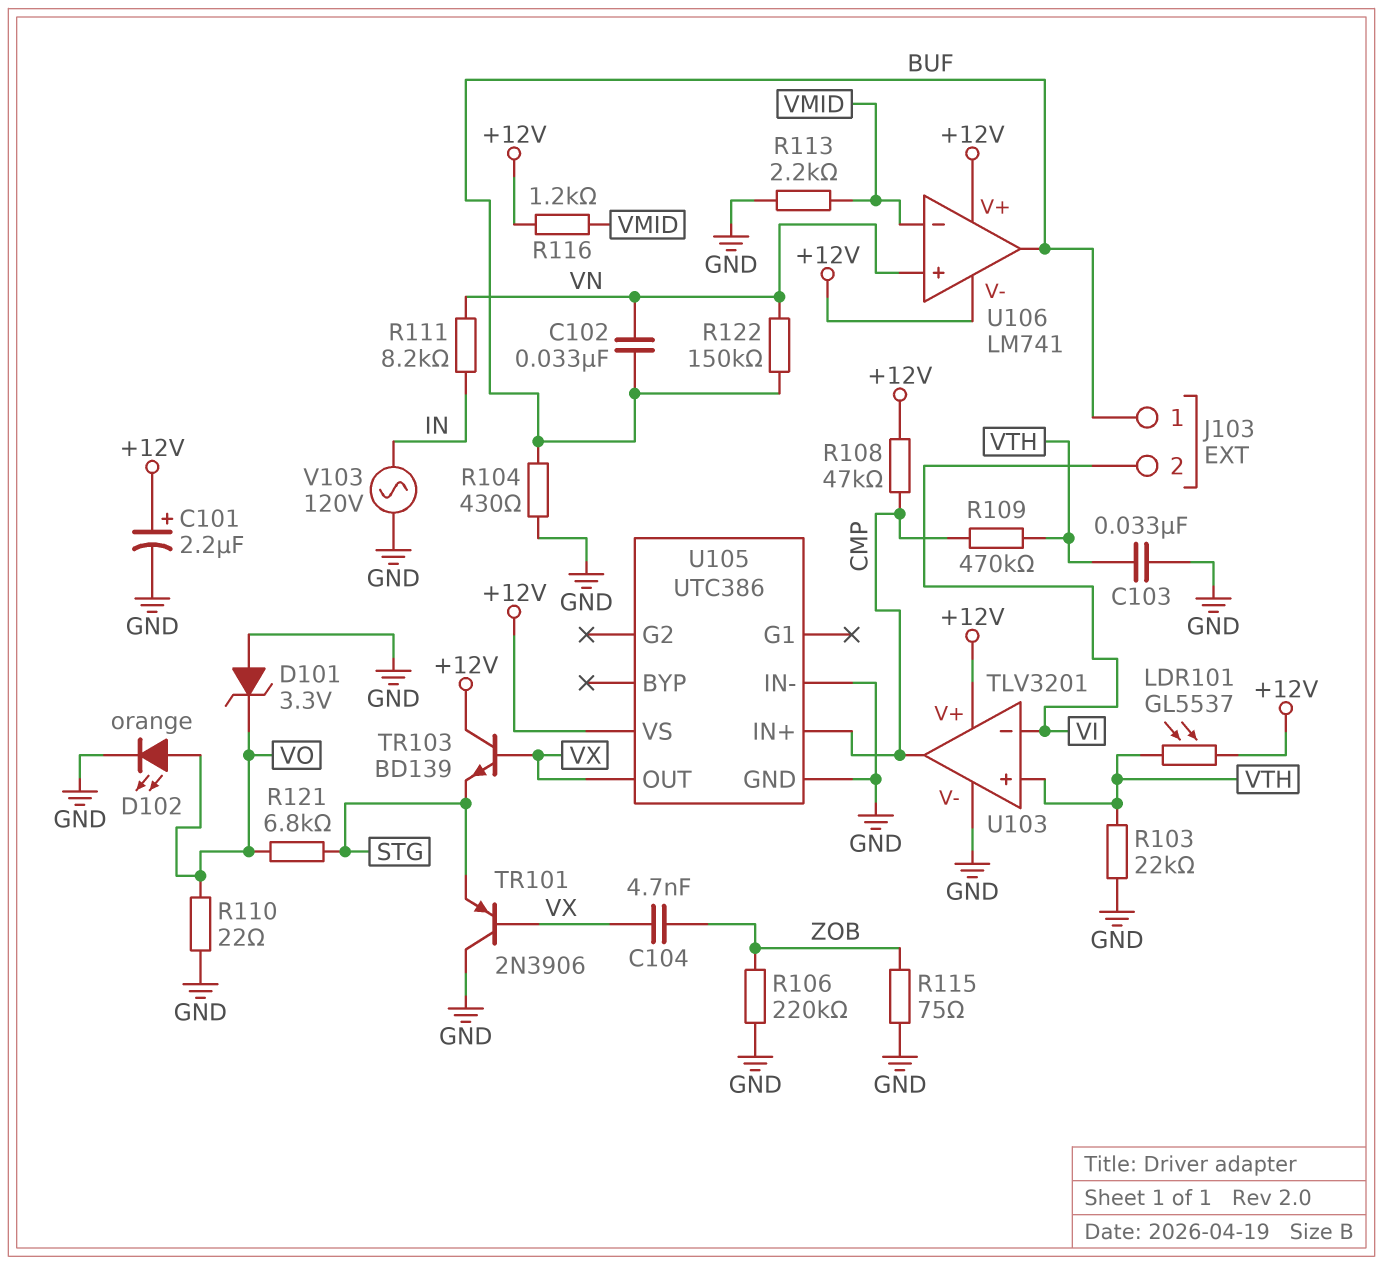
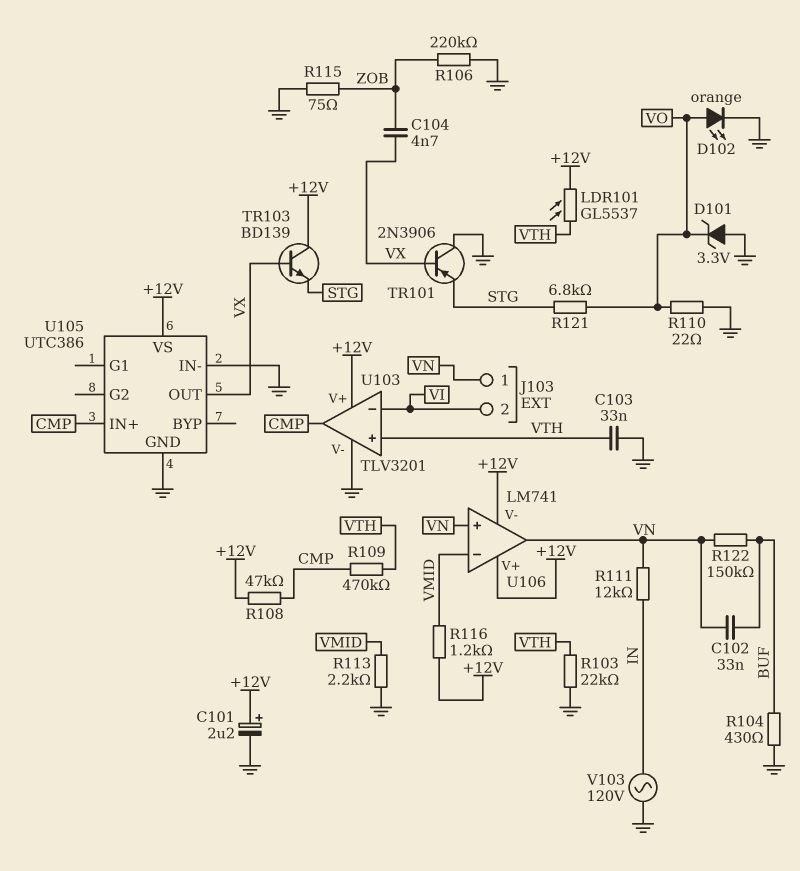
J103 pin 1: BUF -> VN
R111: 8.2k (IN, VN) -> 12k (IN, VN)
U106 pin out: BUF -> VN

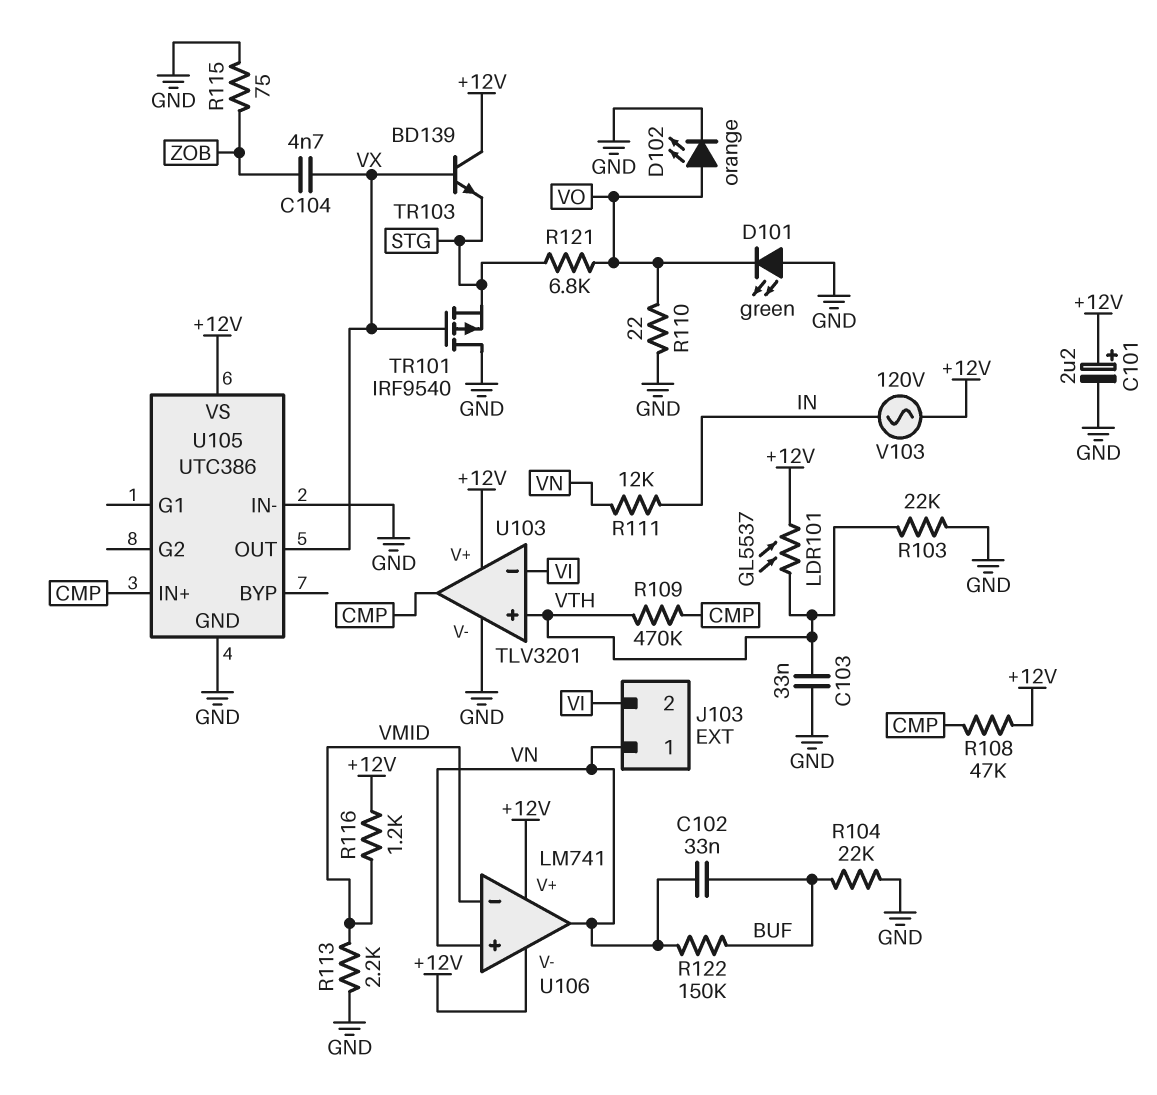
D101: zener 3.3V (A GND, K VO) -> LED green (A GND, K VO)
R104: 430 (BUF, GND) -> 22k (BUF, GND)
R106: 220k (GND, ZOB) -> none
TR101: PNP 2N3906 (B VX, C GND, E STG) -> PMOS IRF9540 (G VX, D GND, S STG)
V103: AC 120V (GND, IN) -> AC 120V (+12V, IN)

